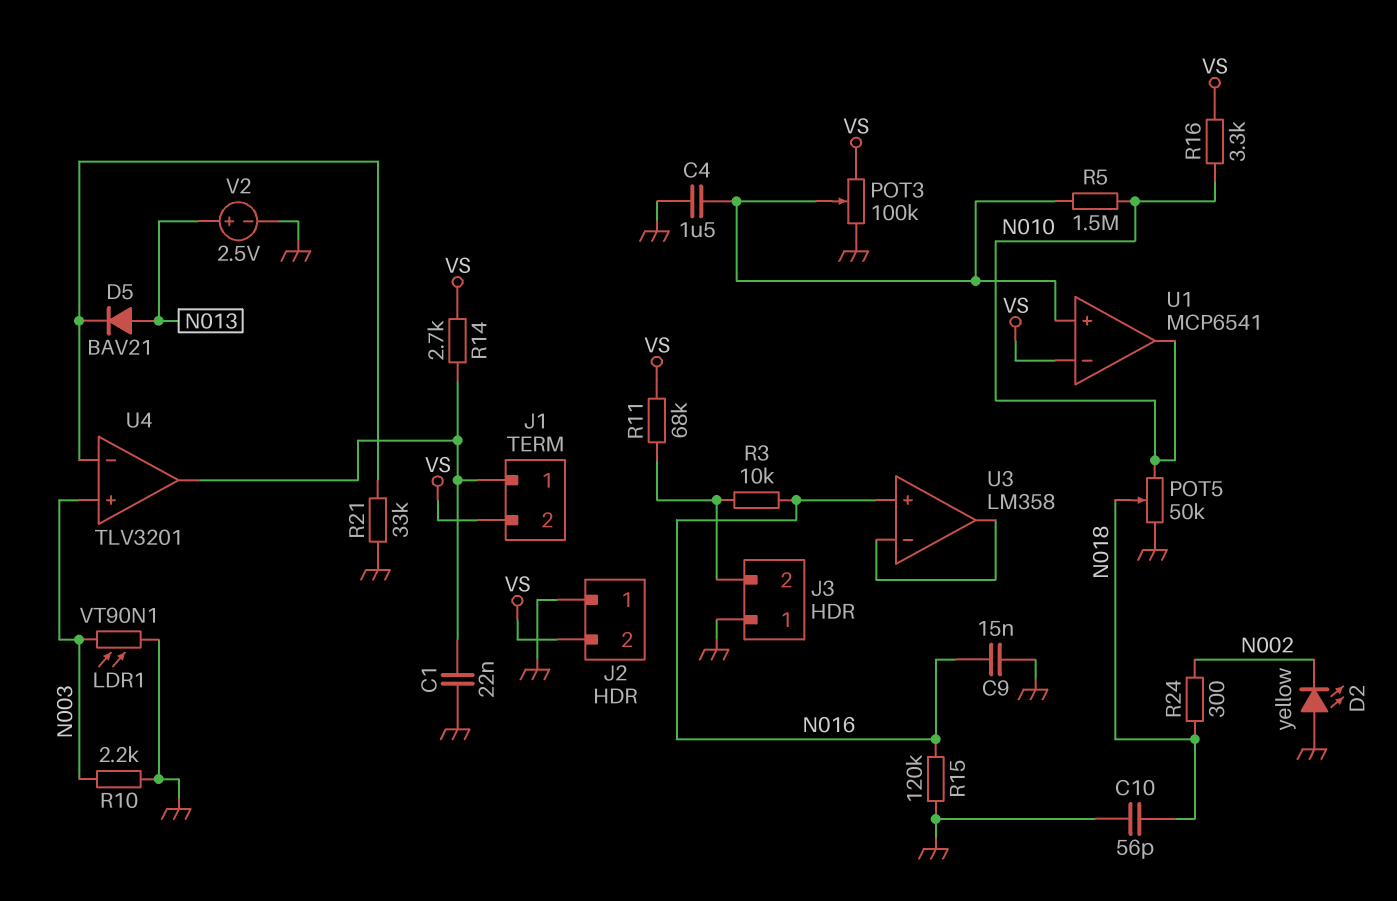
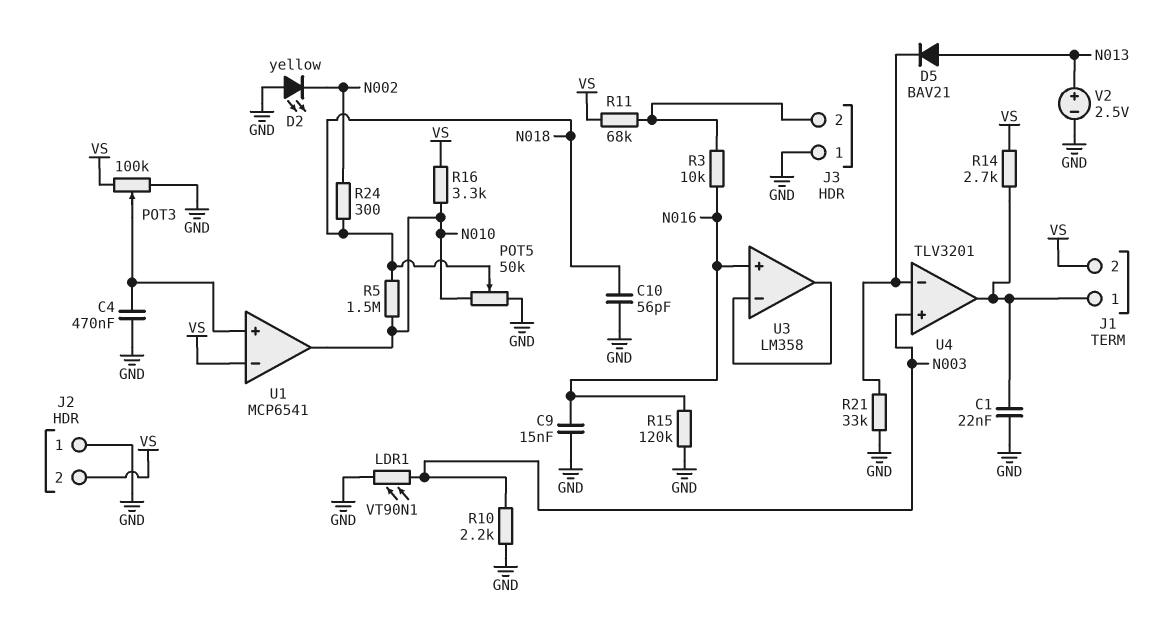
C4: 1.5uF (GND, U1/in+) -> 470nF (GND, U1/in+)
R5: 1.5M (N010, U1/in+) -> 1.5M (N010, N018)

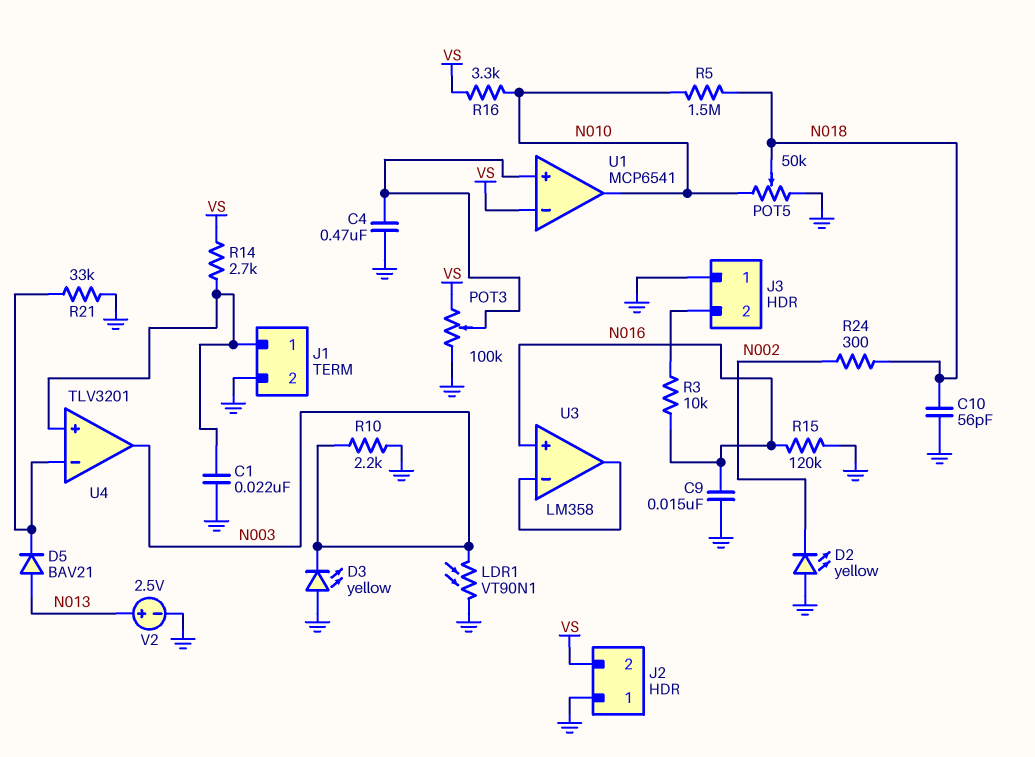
D3: none -> LED yellow (A GND, K N003)
J1 pin 2: VS -> GND
R11: 68k (J3/2, VS) -> none
U4 pin in+: N003 -> J1/1
U4 pin out: J1/1 -> N003

